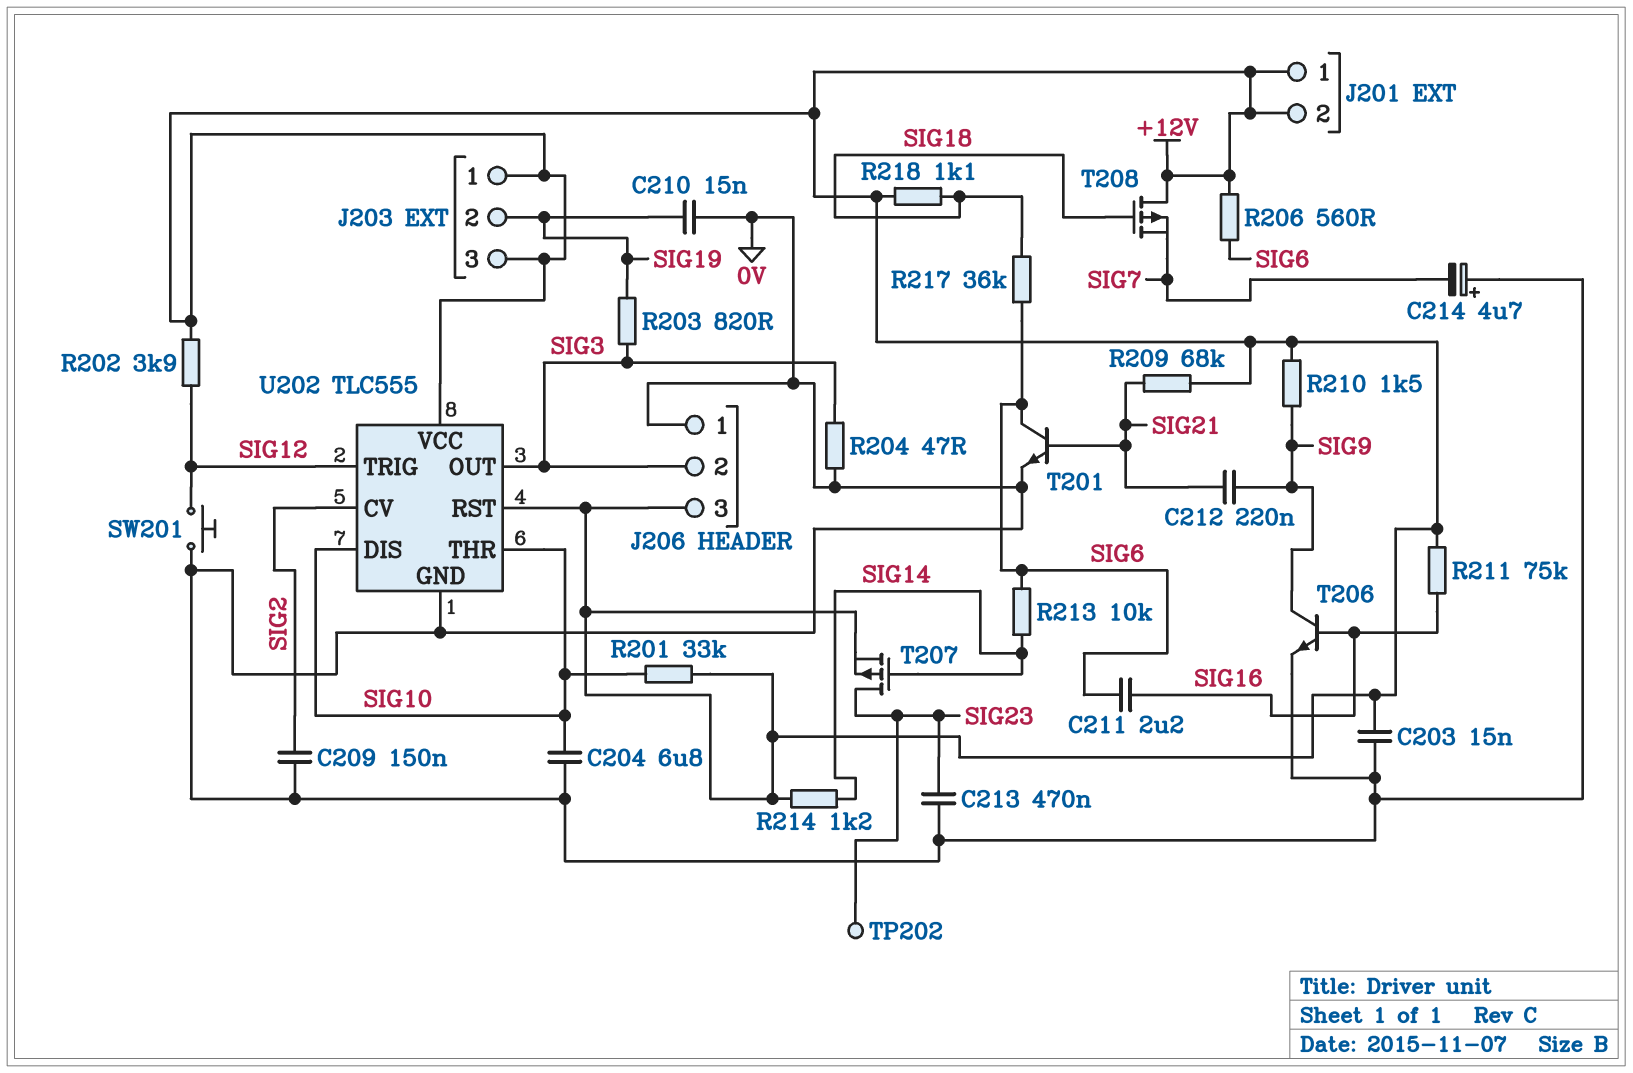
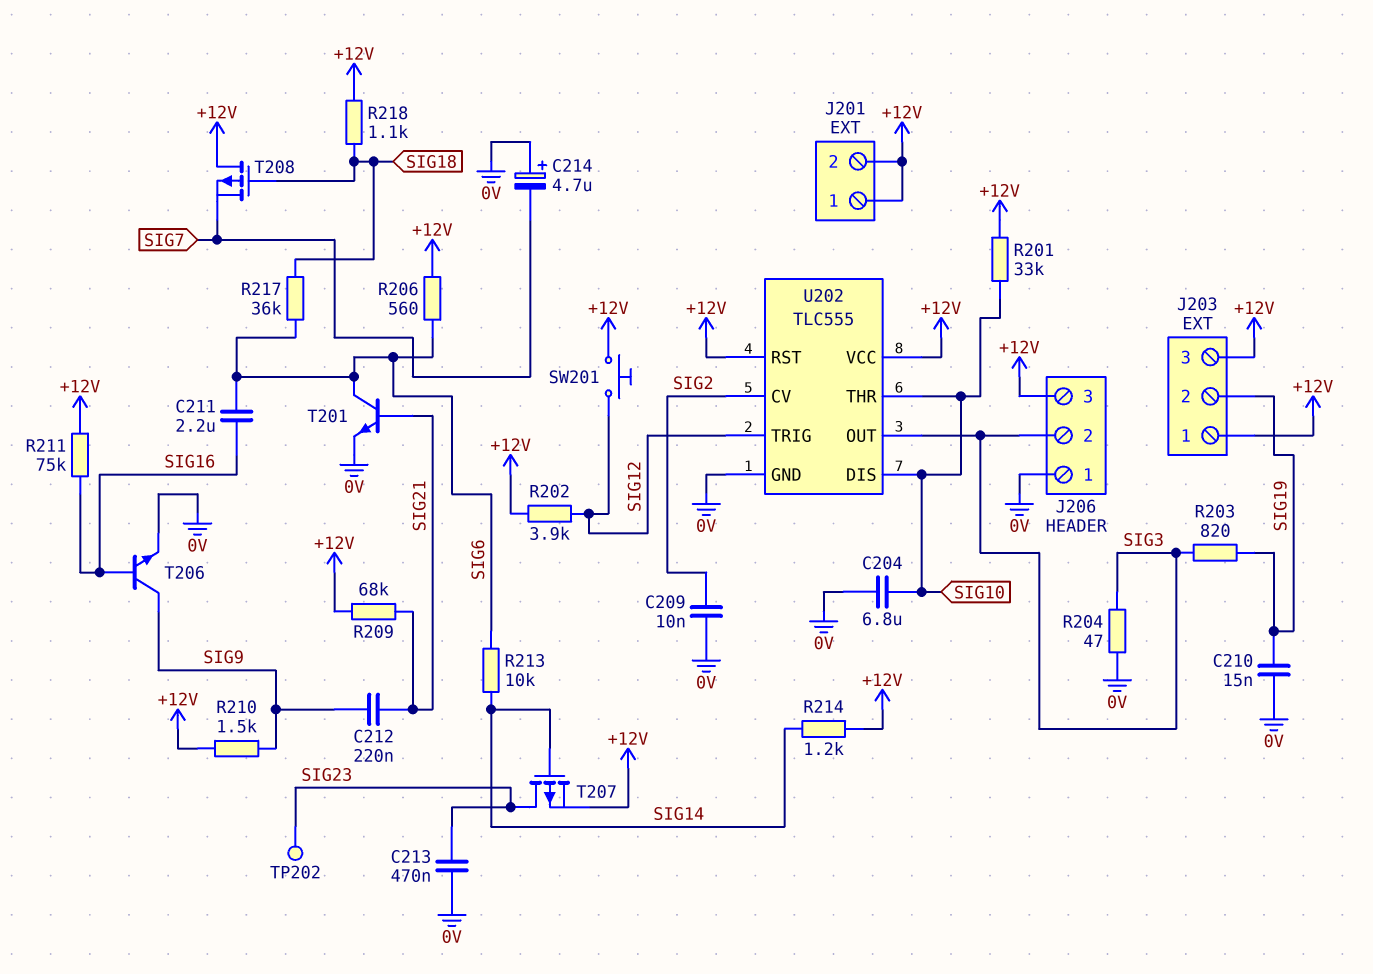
C203: 15nF (+12V, 0V) -> none
C209: 150nF (0V, SIG2) -> 10nF (0V, SIG2)
SW201: button (0V, SIG12) -> button (+12V, SIG12)

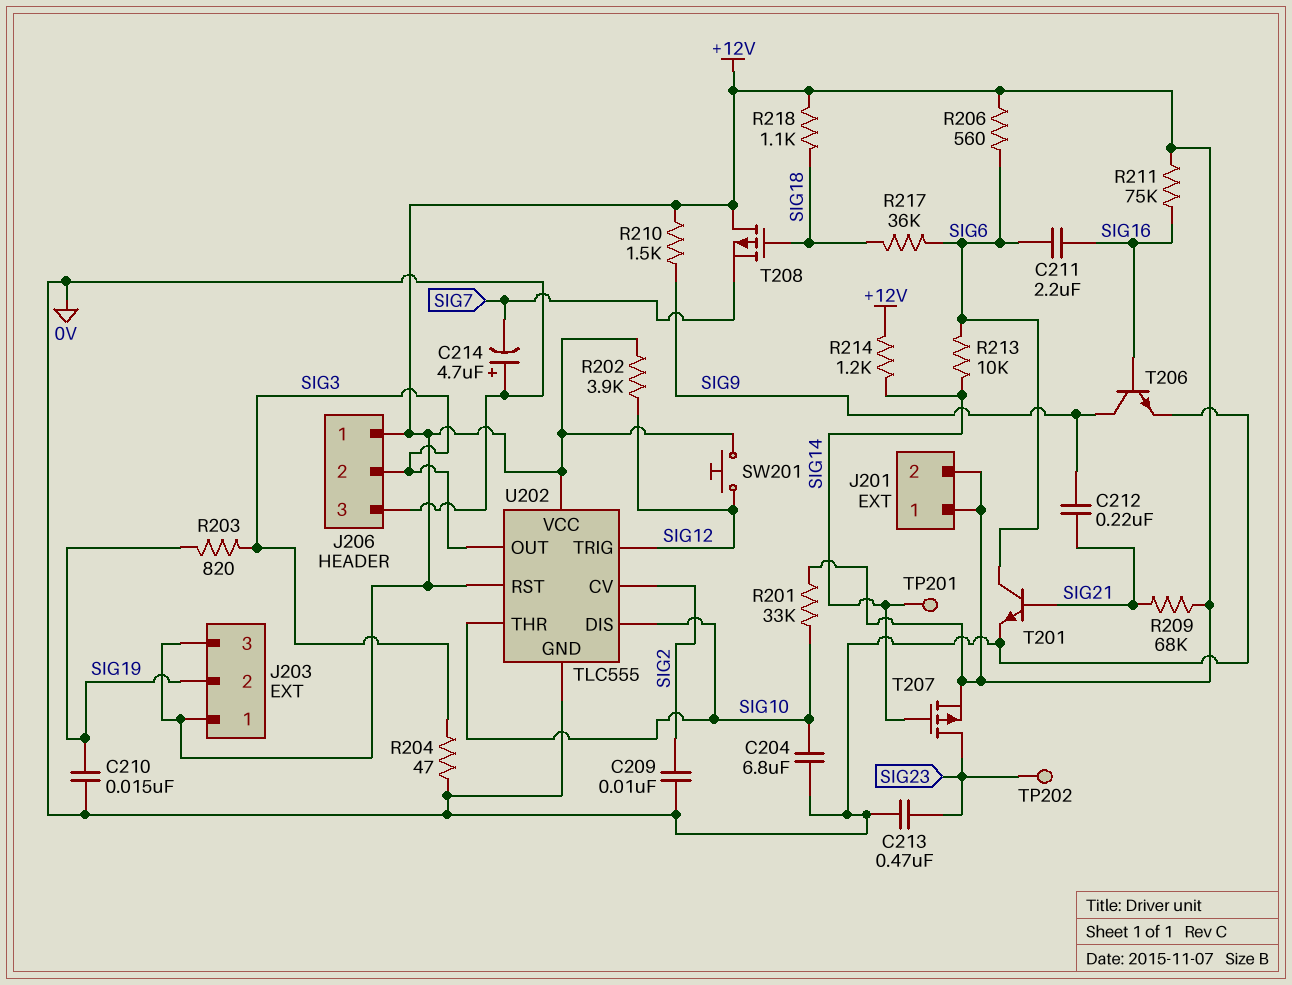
J206 pin 1: 0V -> +12V
J206 pin 3: +12V -> 0V
TP201: none -> test point (SIG14)

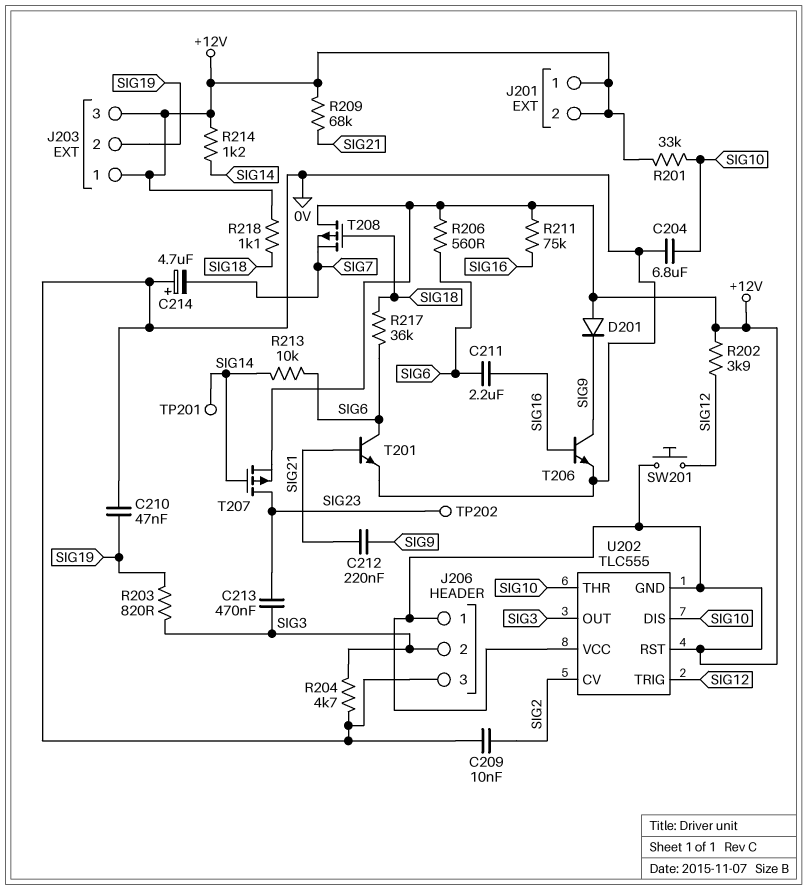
C210: 15nF (0V, SIG19) -> 47nF (0V, SIG19)
C213: 470nF (0V, SIG23) -> 470nF (SIG3, SIG23)
D201: none -> diode (A +12V, K SIG9)
R204: 47 (0V, SIG3) -> 4.7k (0V, SIG3)
R210: 1.5k (+12V, SIG9) -> none
U202 pin GND: 0V -> +12V

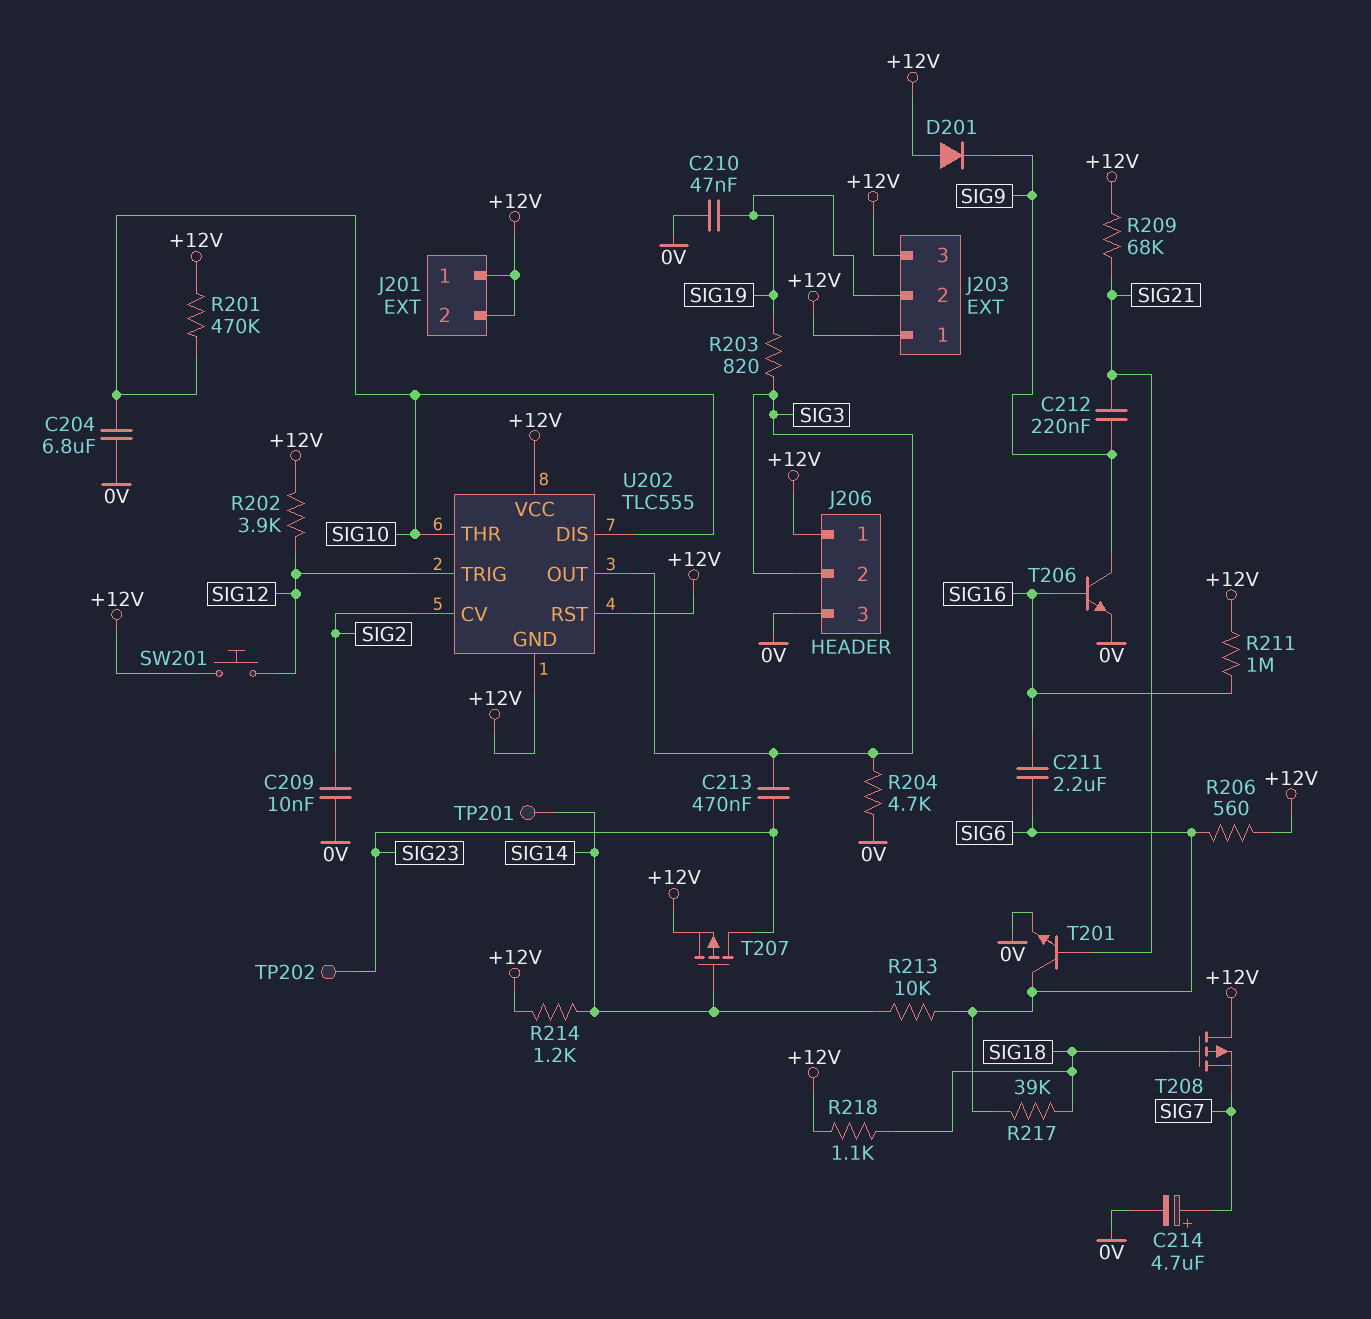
C214: 4.7uF (plus 0V, minus SIG7) -> 4.7uF (plus SIG7, minus 0V)
R201: 33k (+12V, SIG10) -> 470k (+12V, SIG10)
R211: 75k (+12V, SIG16) -> 1M (+12V, SIG16)
R217: 36k (SIG6, SIG18) -> 39k (SIG6, SIG18)

